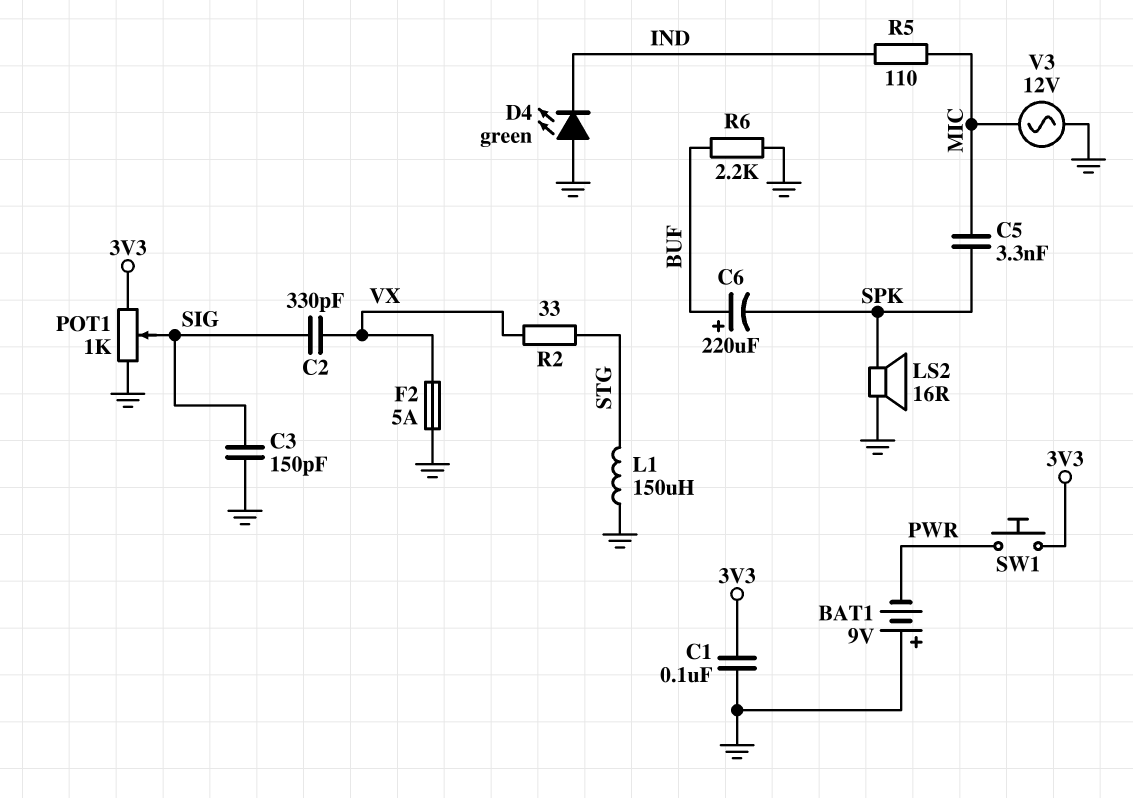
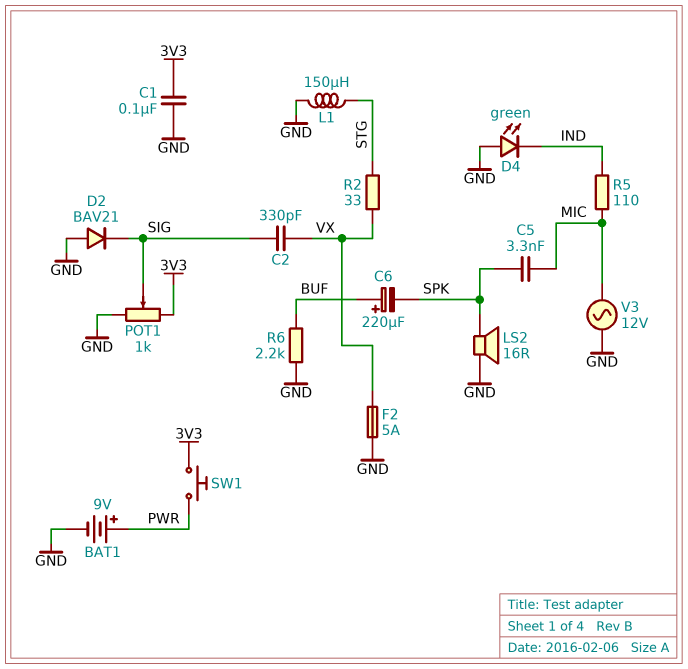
BAT1: 9V (plus GND, minus PWR) -> 9V (plus PWR, minus GND)
C3: 150pF (GND, SIG) -> none
D2: none -> diode BAV21 (A GND, K SIG)

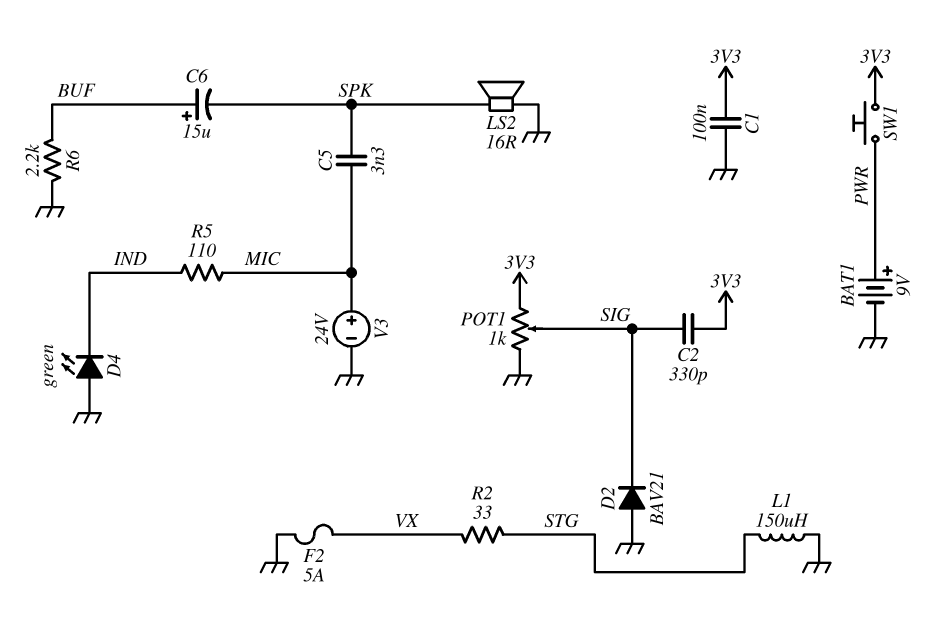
C2: 330pF (SIG, VX) -> 330pF (3V3, SIG)
C6: 220uF (plus BUF, minus SPK) -> 15uF (plus BUF, minus SPK)
V3: AC 12V (GND, MIC) -> 24V (plus MIC, minus GND)

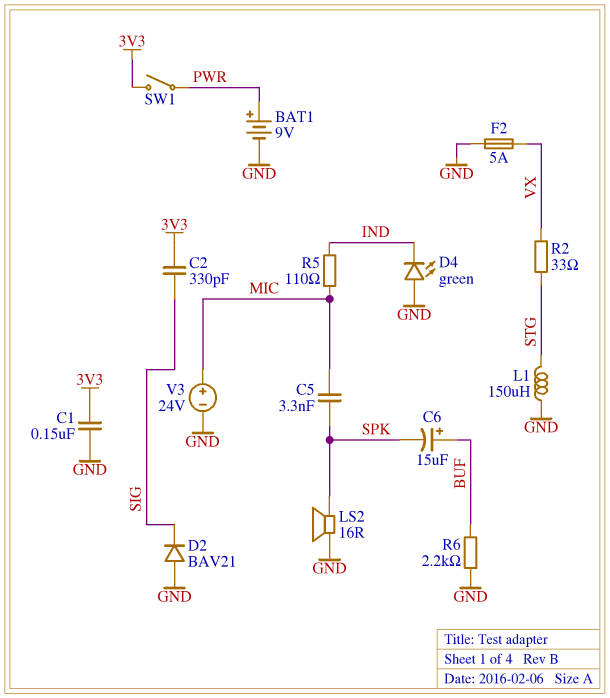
C1: 100nF (3V3, GND) -> 150nF (3V3, GND)
POT1: 1k (3V3, GND, wiper SIG) -> none
SW1: button (3V3, PWR) -> switch (3V3, PWR)

